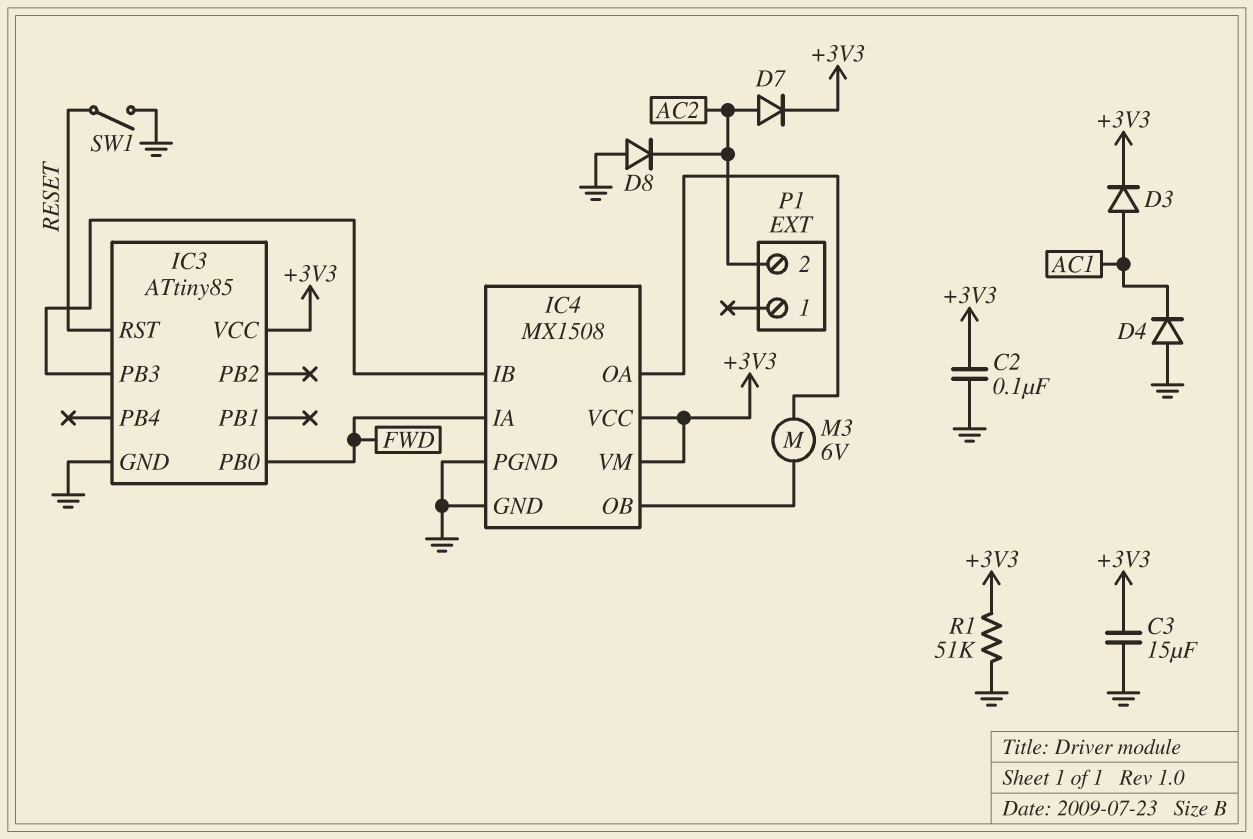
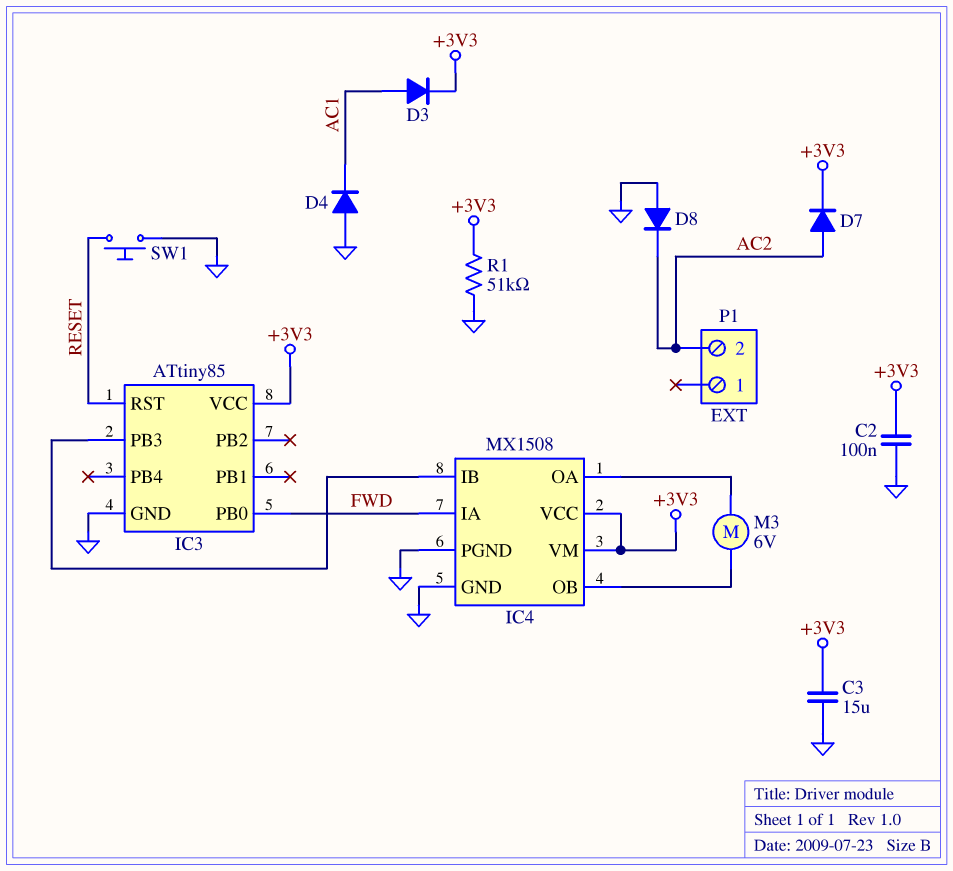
SW1: switch (GND, RESET) -> button (GND, RESET)

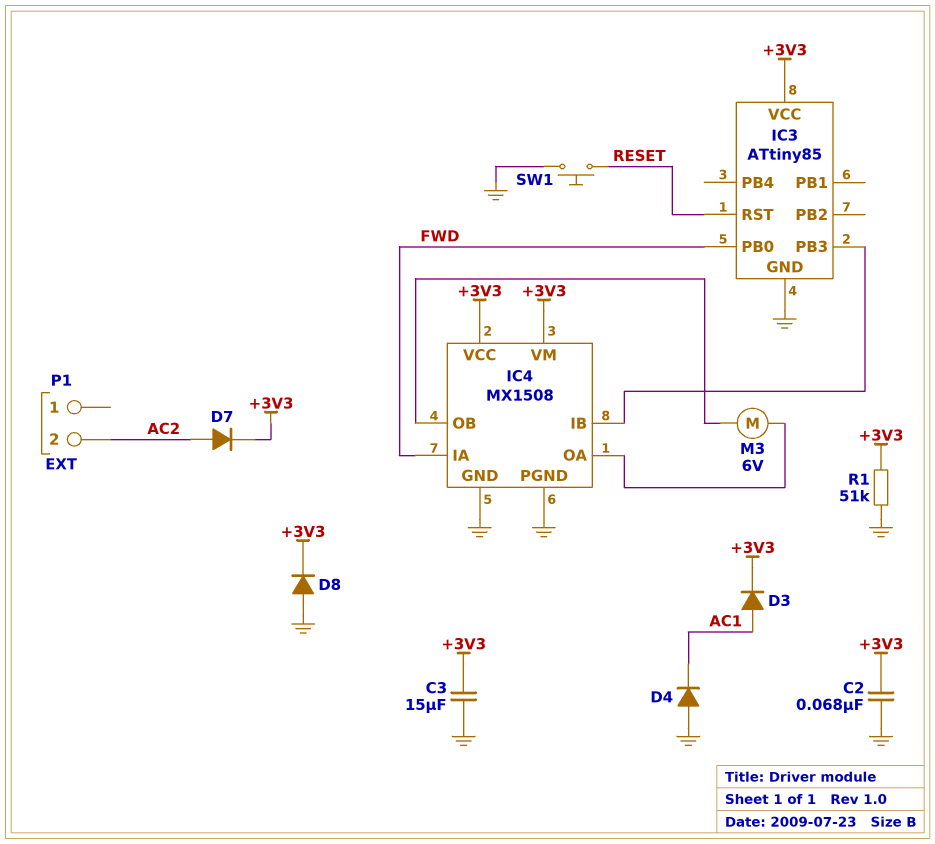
C2: 100nF (+3V3, GND) -> 68nF (+3V3, GND)
D8: diode (A GND, K AC2) -> diode (A GND, K +3V3)

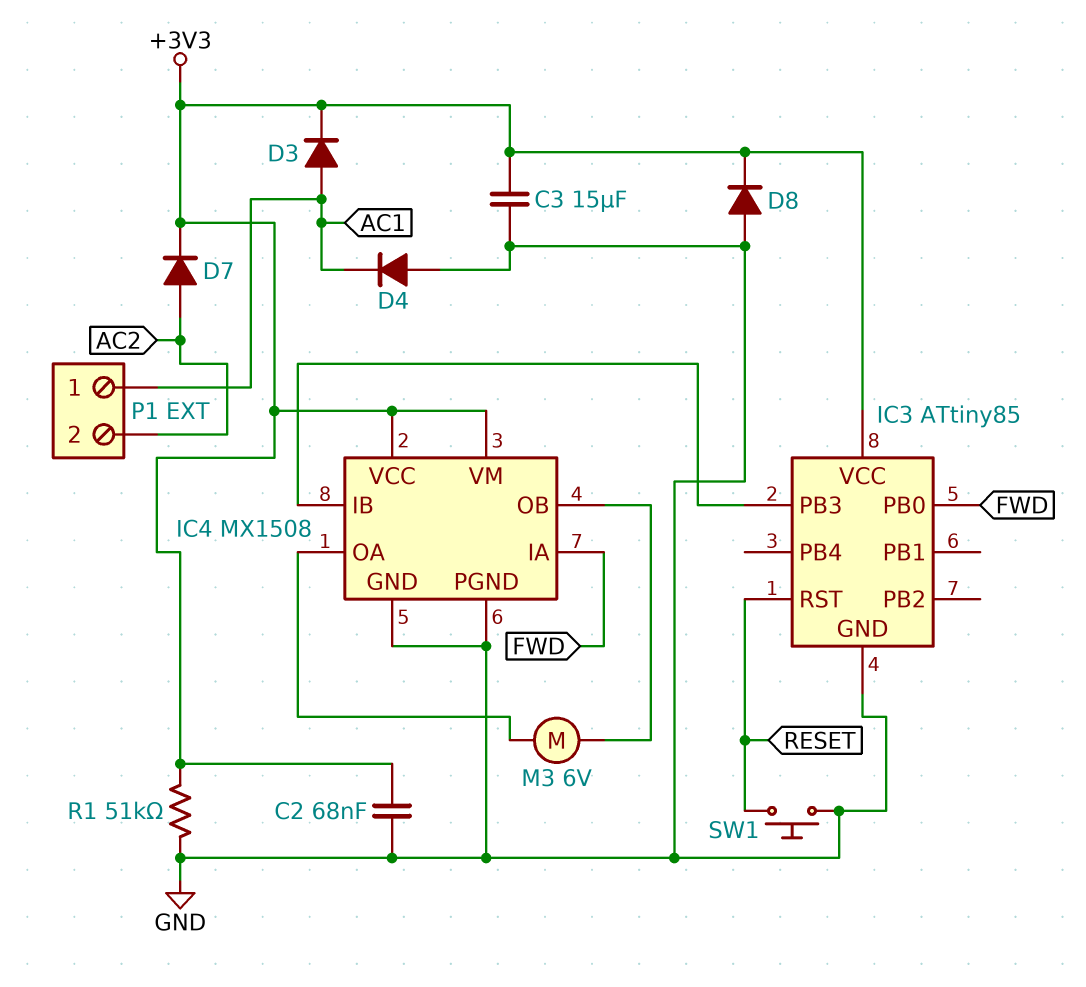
P1 pin 1: none -> AC1

